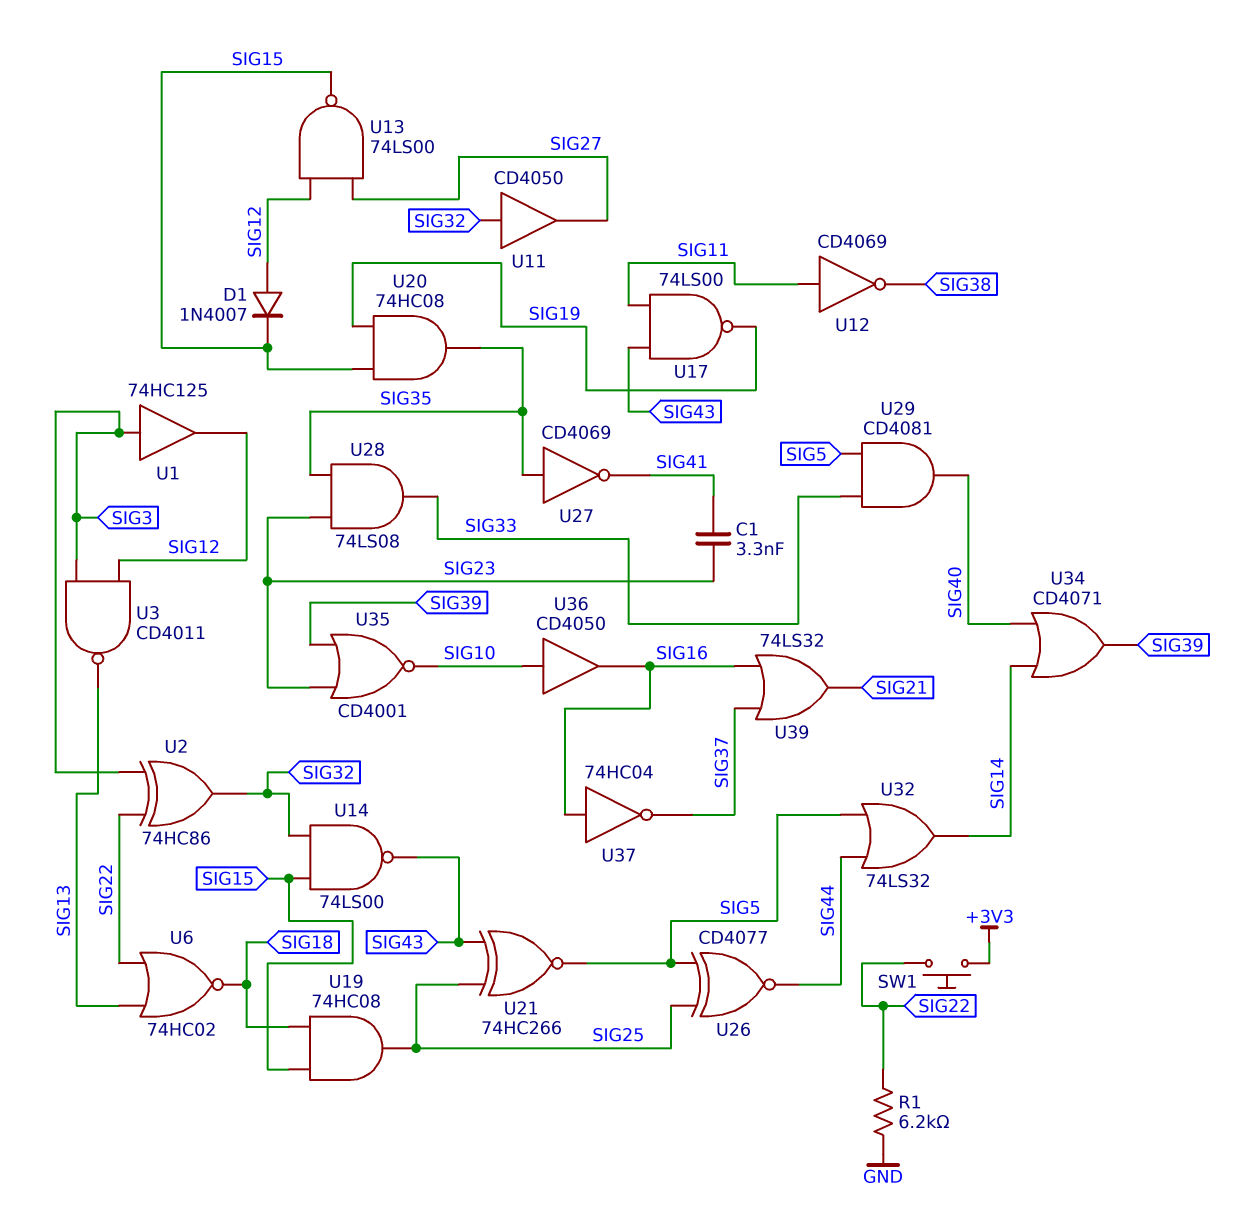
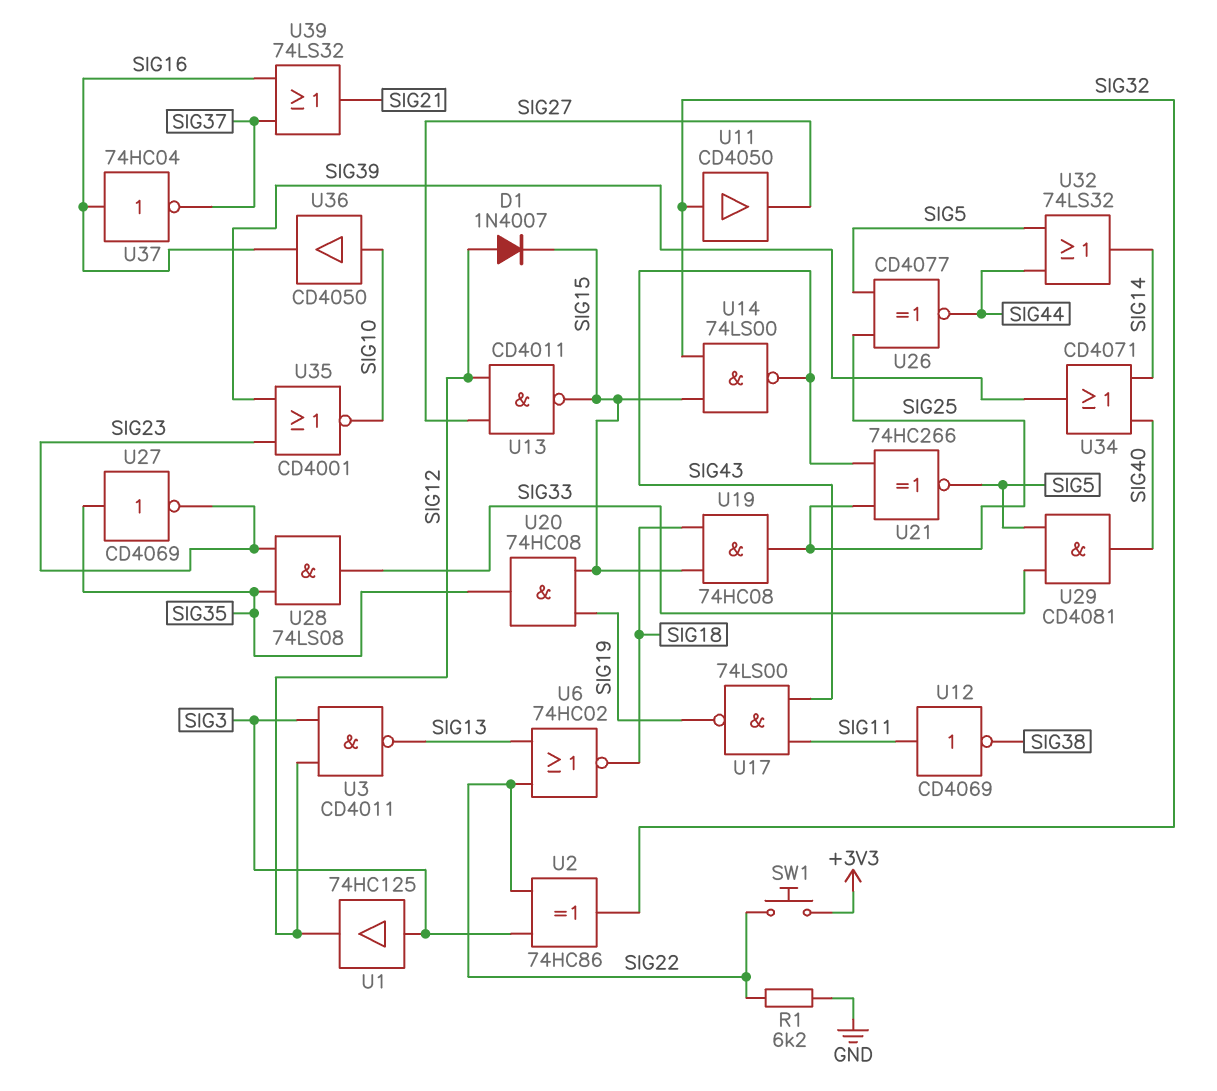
C1: 3.3nF (SIG23, SIG41) -> none
U13: NAND 74LS00 (in SIG12, in SIG27, out SIG15) -> NAND CD4011 (in SIG12, in SIG27, out SIG15)
U27: NOT CD4069 (in SIG35, out SIG41) -> NOT CD4069 (in SIG35, out SIG23)

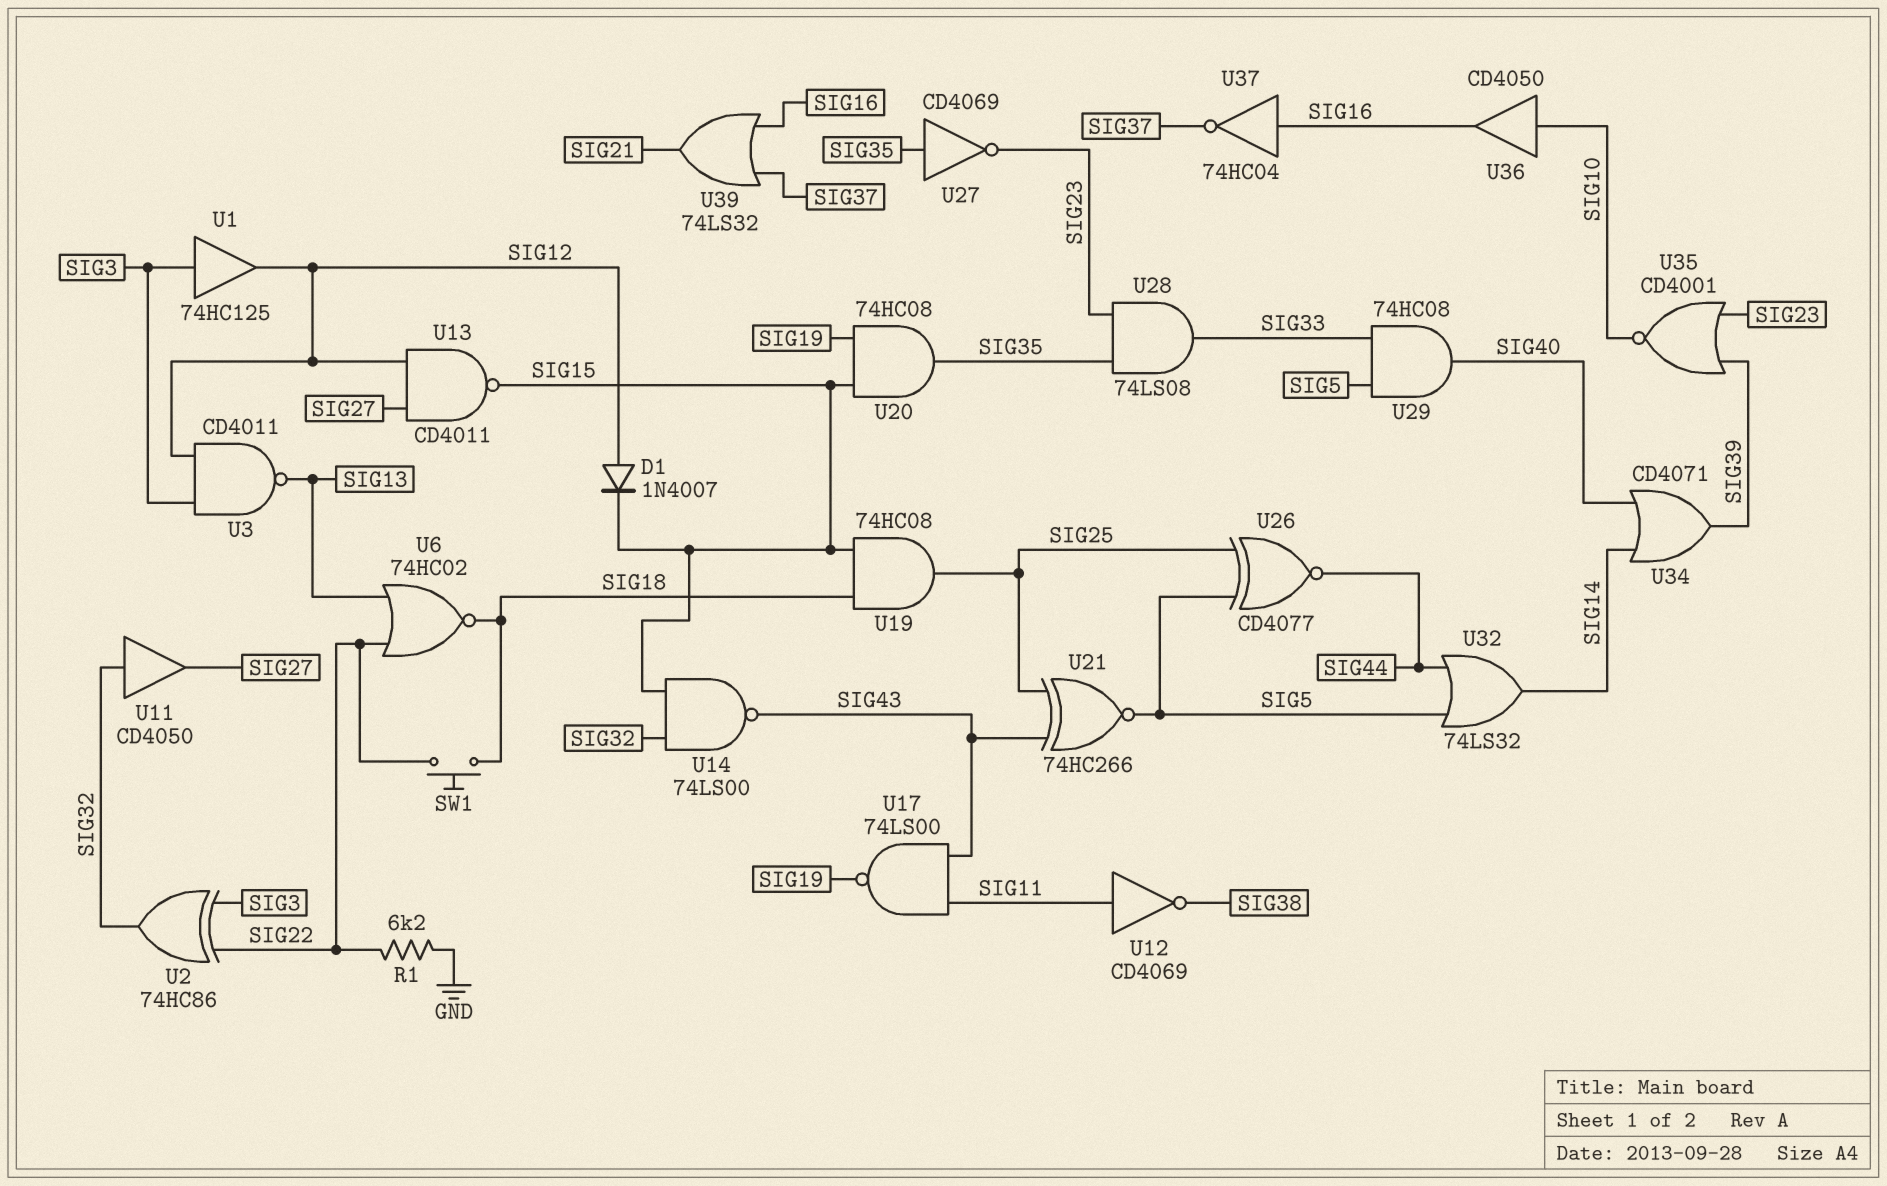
SW1: button (+3V3, SIG22) -> button (SIG18, SIG22)
U29: AND CD4081 (in SIG5, in SIG33, out SIG40) -> AND 74HC08 (in SIG5, in SIG33, out SIG40)

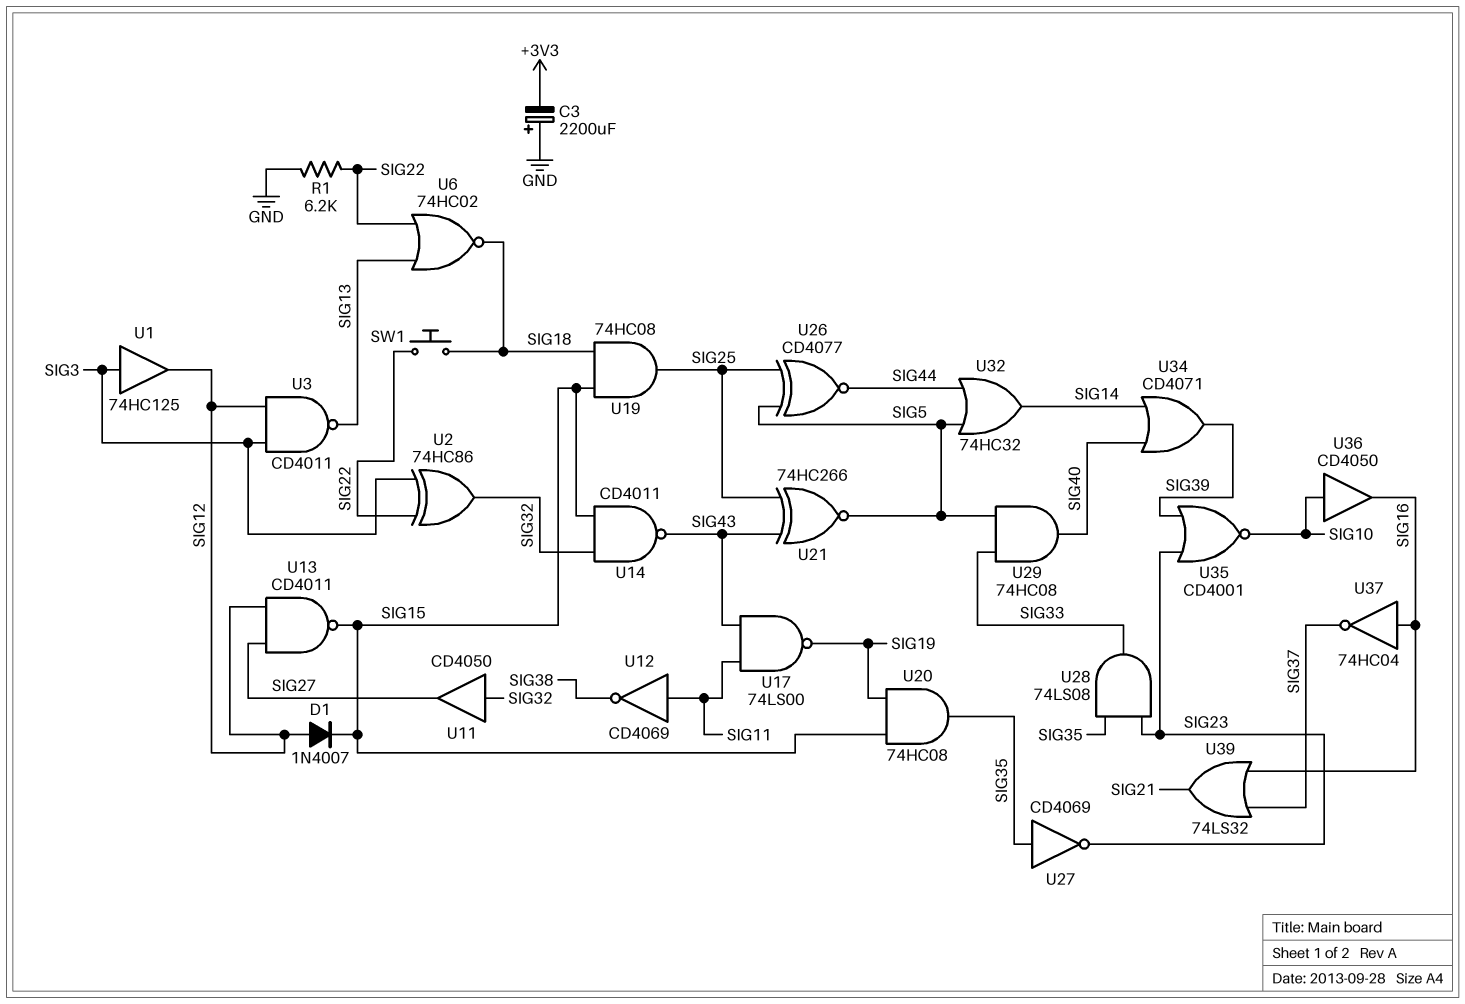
C3: none -> 2200uF (plus GND, minus +3V3)
U14: NAND 74LS00 (in SIG15, in SIG32, out SIG43) -> NAND CD4011 (in SIG15, in SIG32, out SIG43)
U32: OR 74LS32 (in SIG5, in SIG44, out SIG14) -> OR 74HC32 (in SIG5, in SIG44, out SIG14)

